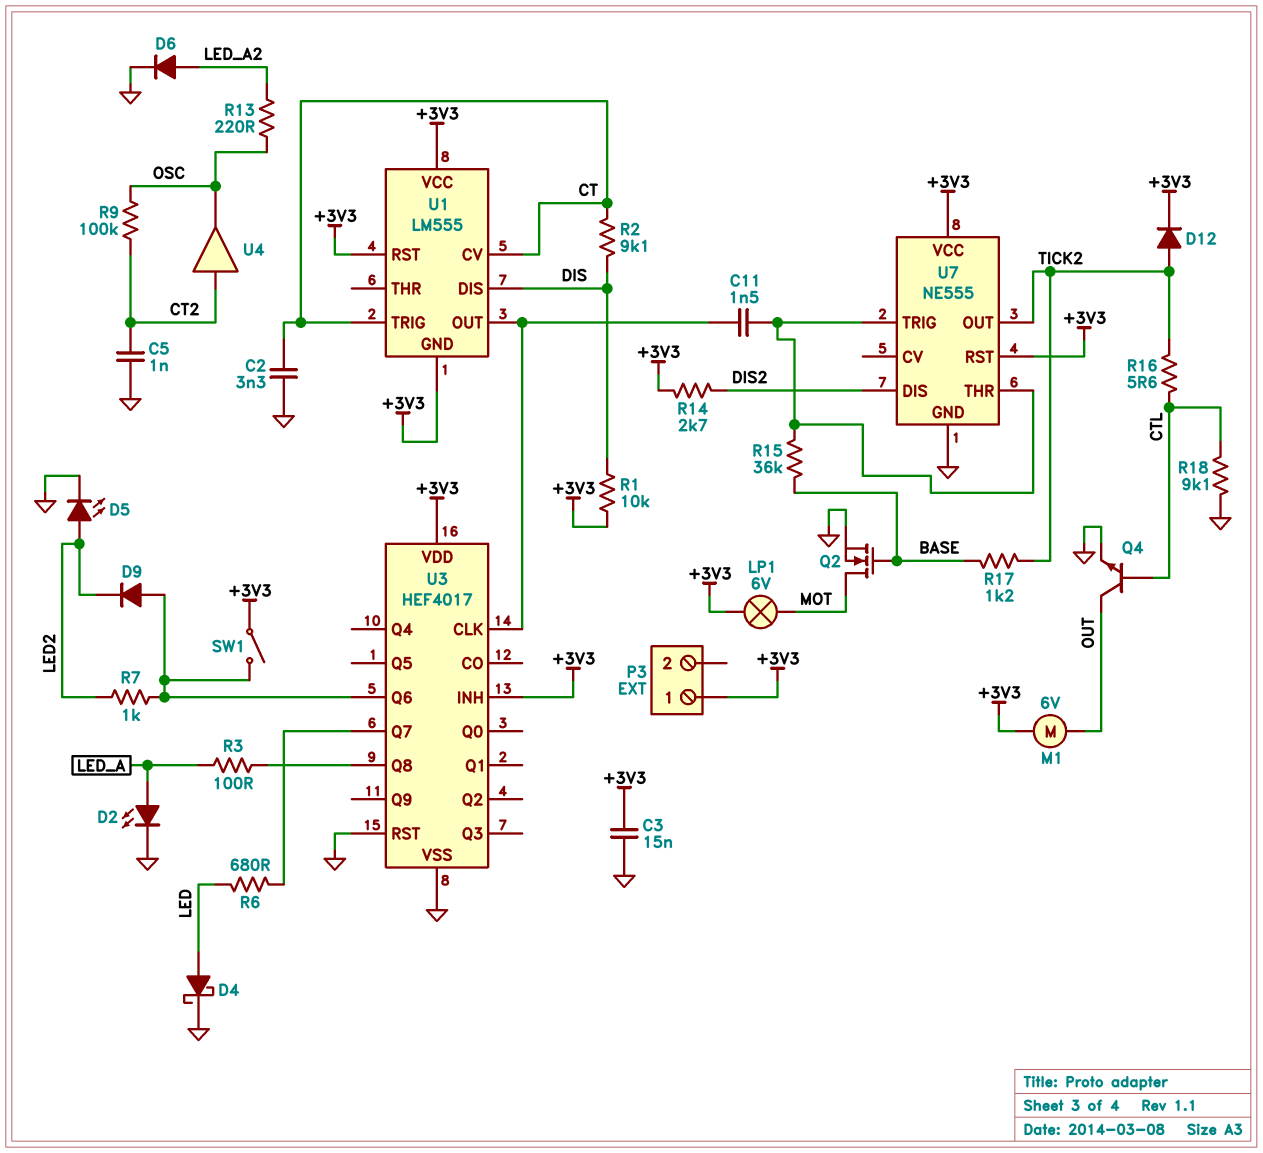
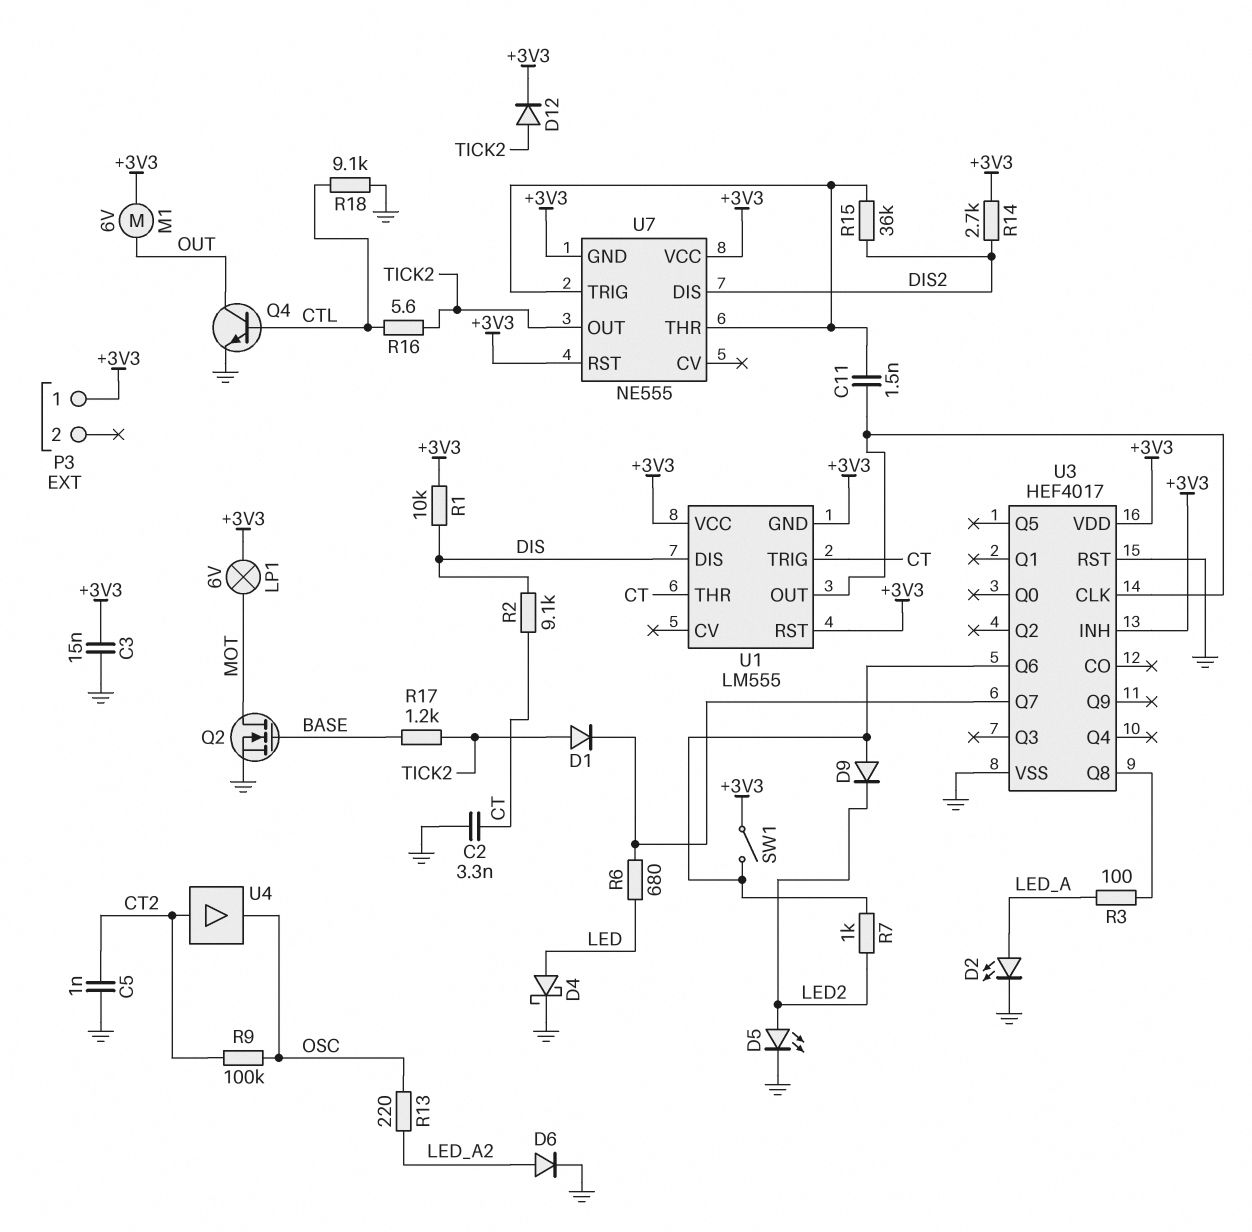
D1: none -> diode (A TICK2, K U3/Q7)
R15: 36k (BASE, U7/THR) -> 36k (DIS2, U7/THR)
U1 pin CV: CT -> none
U1 pin THR: none -> CT
U7 pin GND: GND -> +3V3

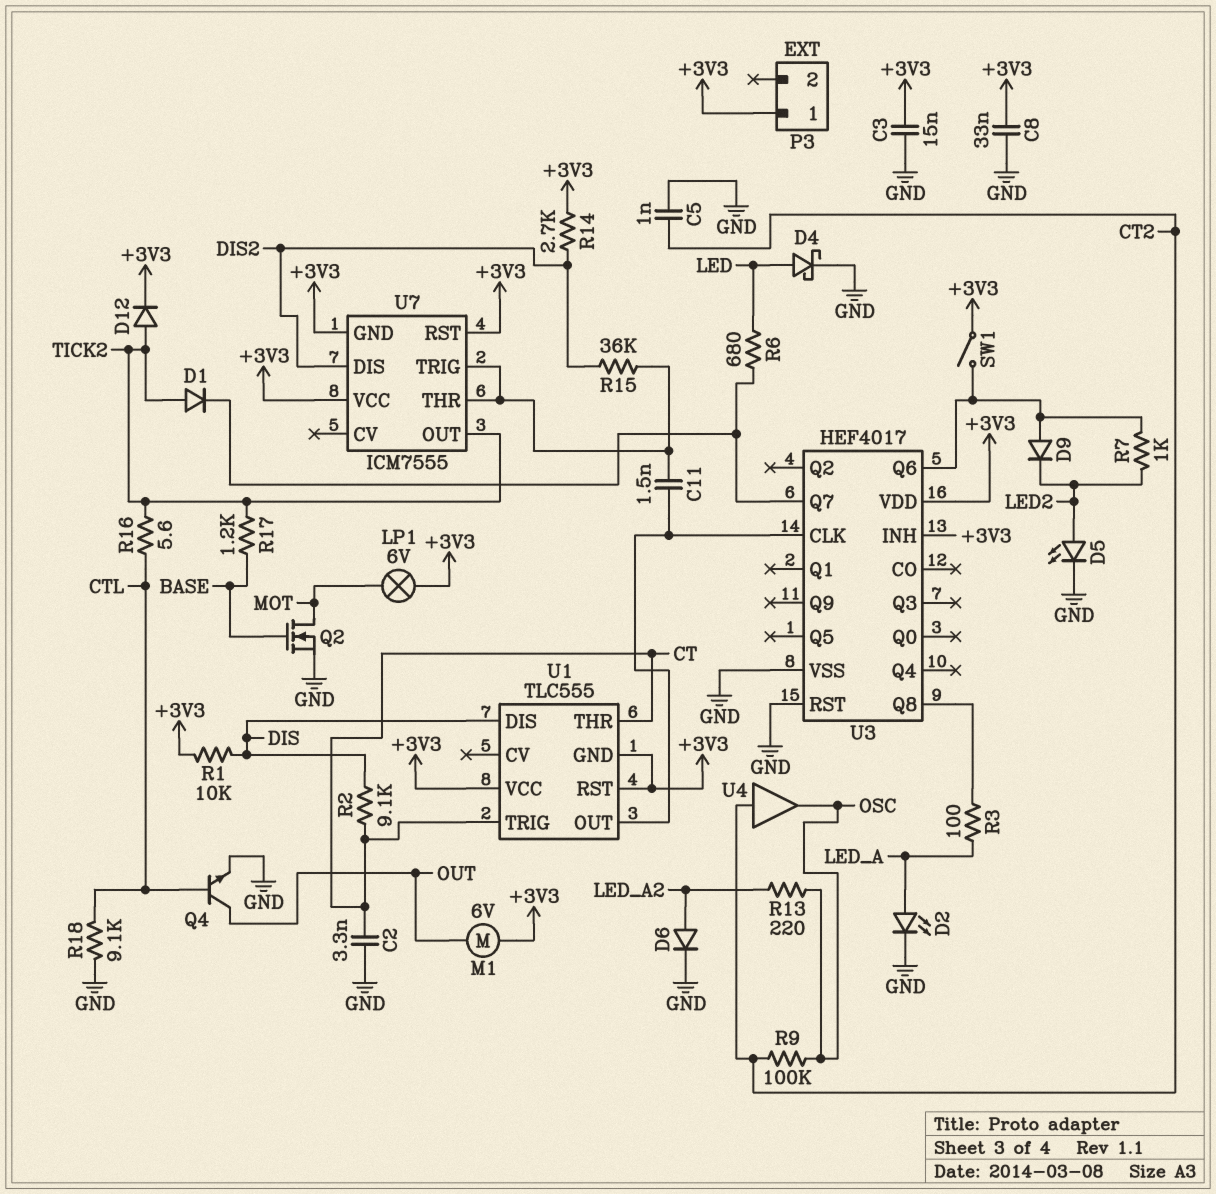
C8: none -> 33nF (+3V3, GND)
U1: LM555 -> TLC555
U7: NE555 -> ICM7555

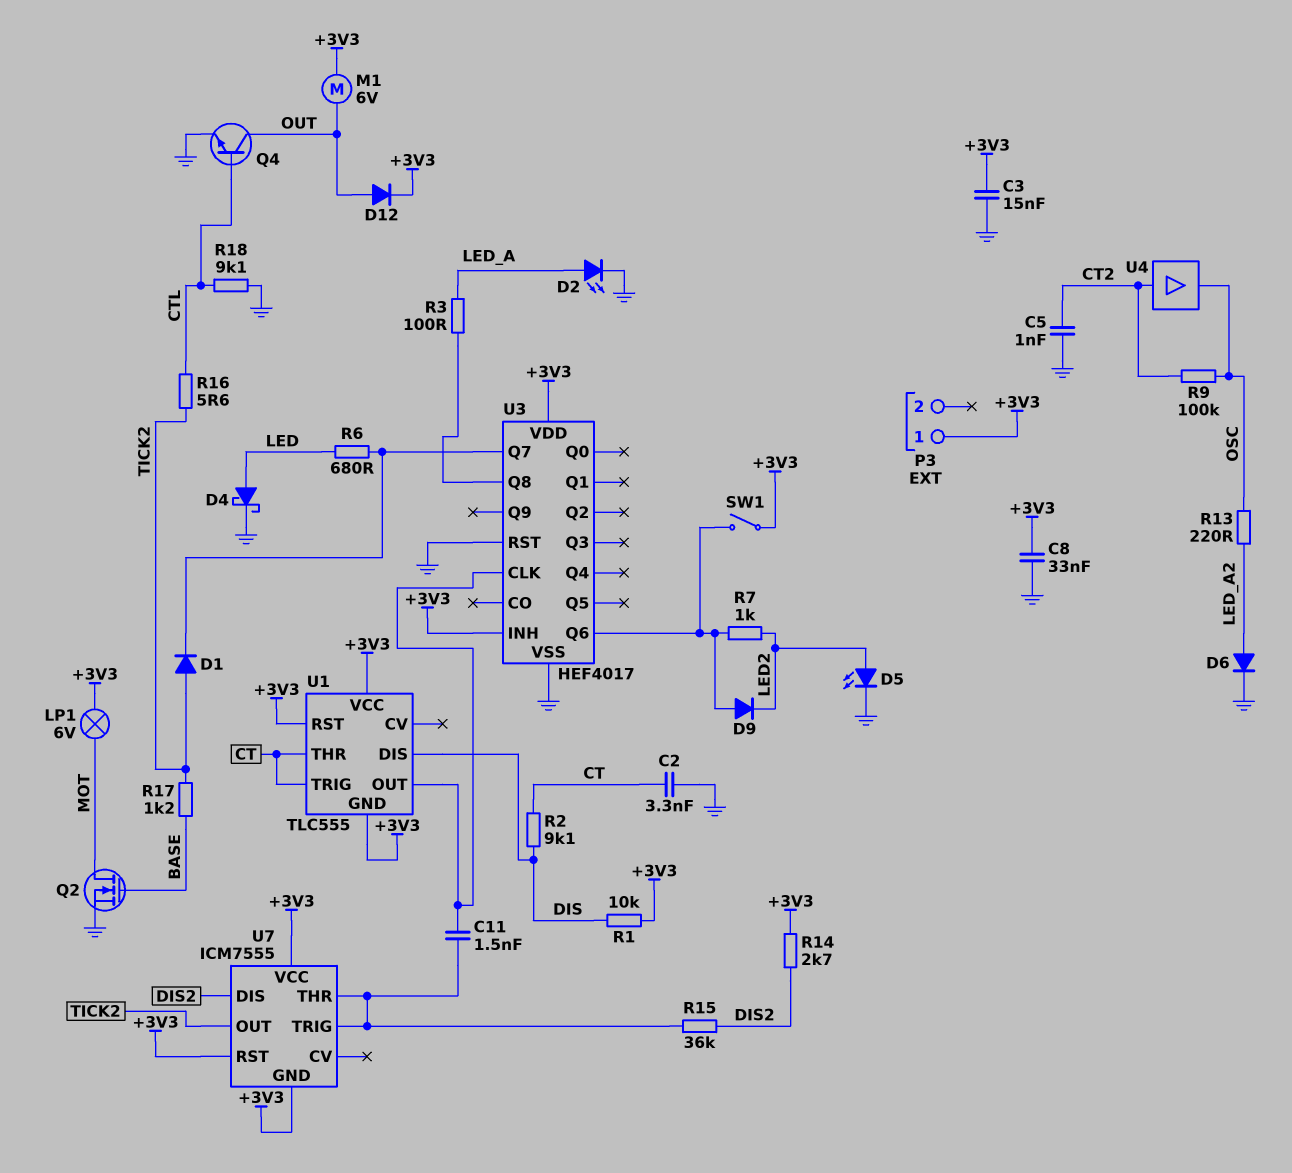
D12: diode (A TICK2, K +3V3) -> diode (A OUT, K +3V3)

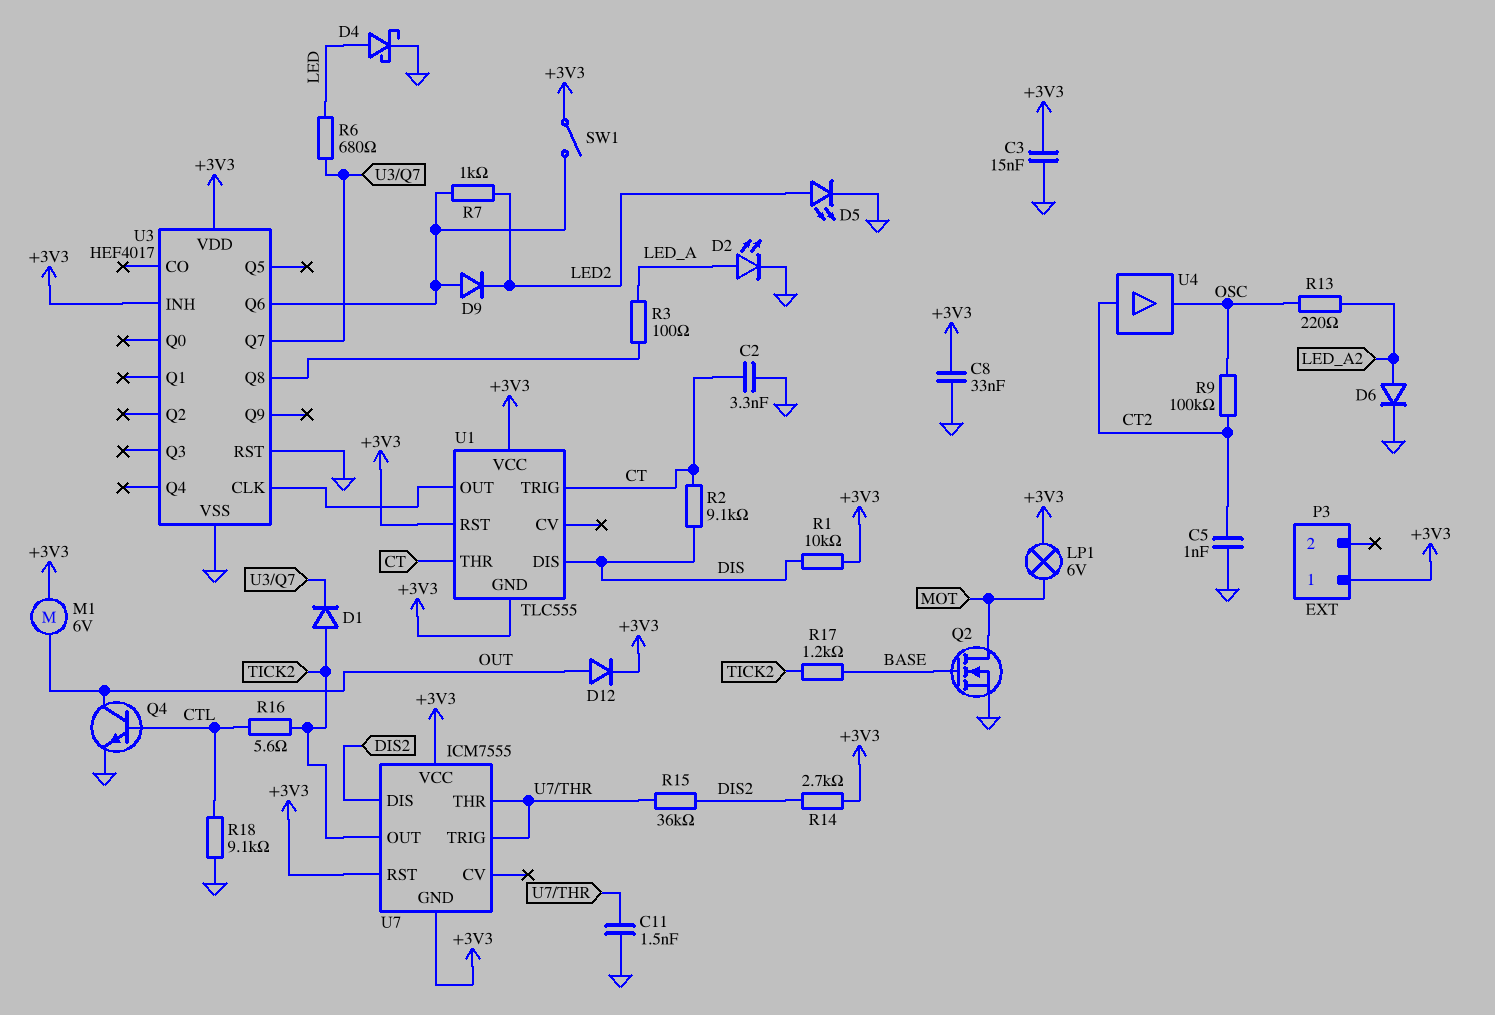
C11: 1.5nF (U1/OUT, U7/THR) -> 1.5nF (GND, U7/THR)

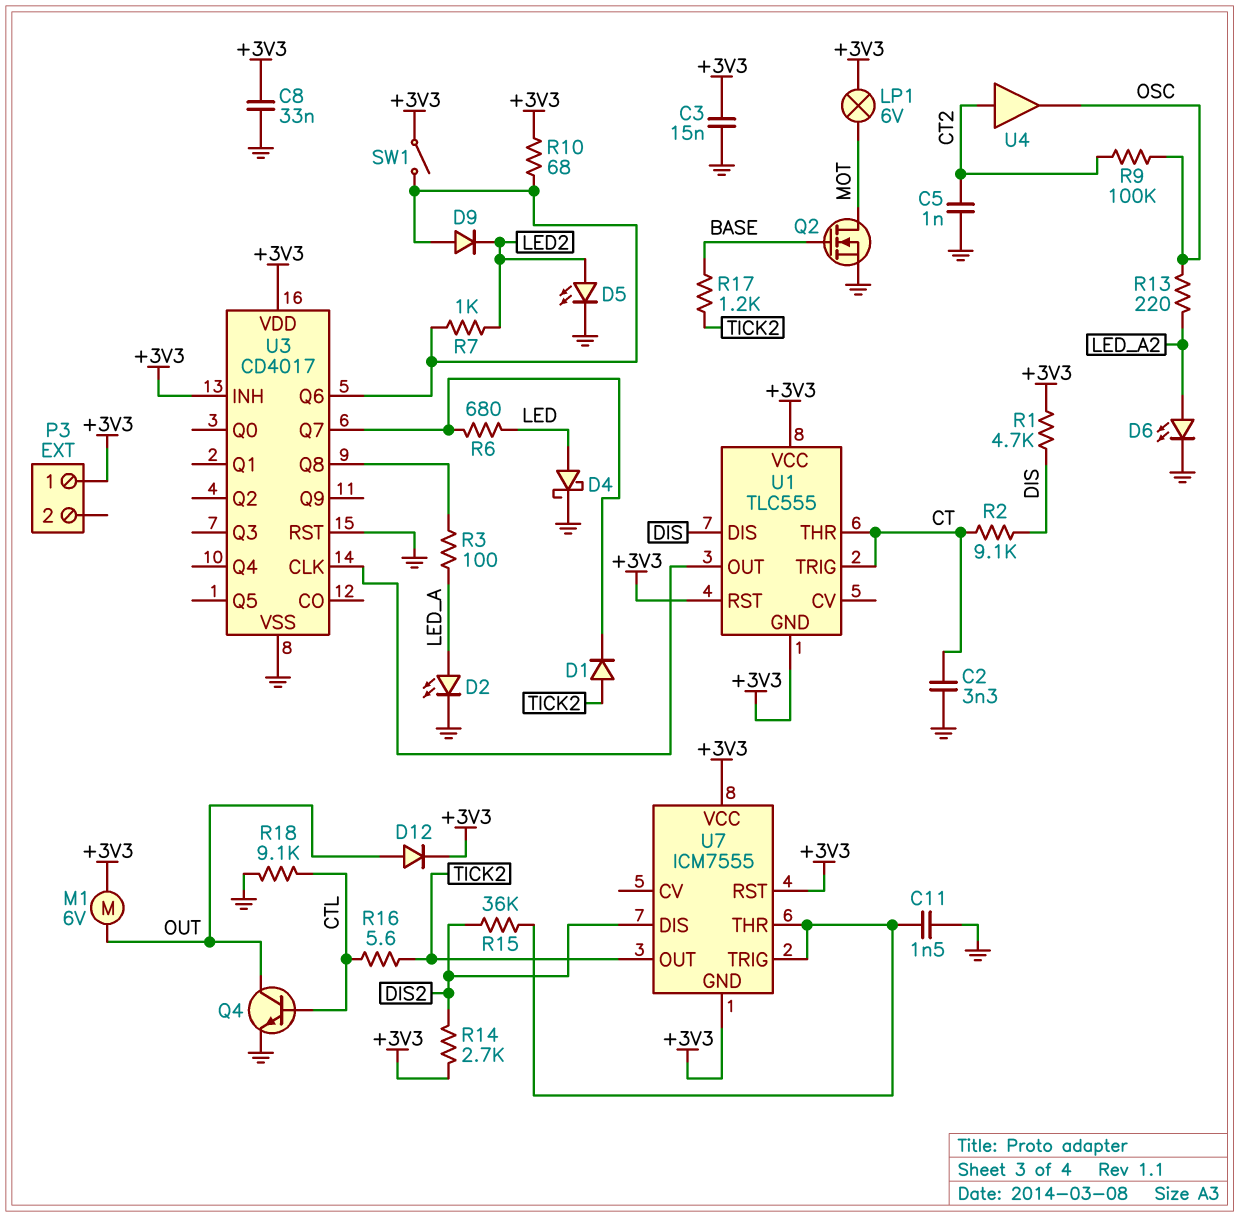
D6: diode (A LED_A2, K GND) -> LED (A LED_A2, K GND)
R1: 10k (+3V3, DIS) -> 4.7k (+3V3, DIS)
R10: none -> 68 (+3V3, U3/Q6)
U3: HEF4017 -> CD4017

